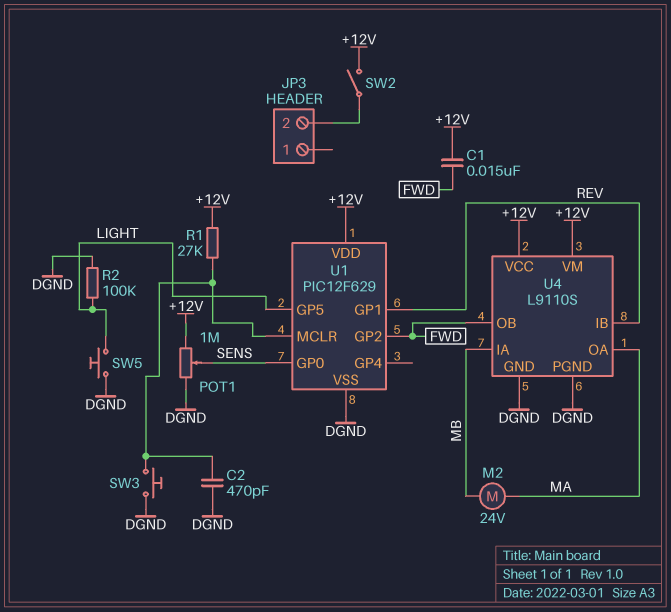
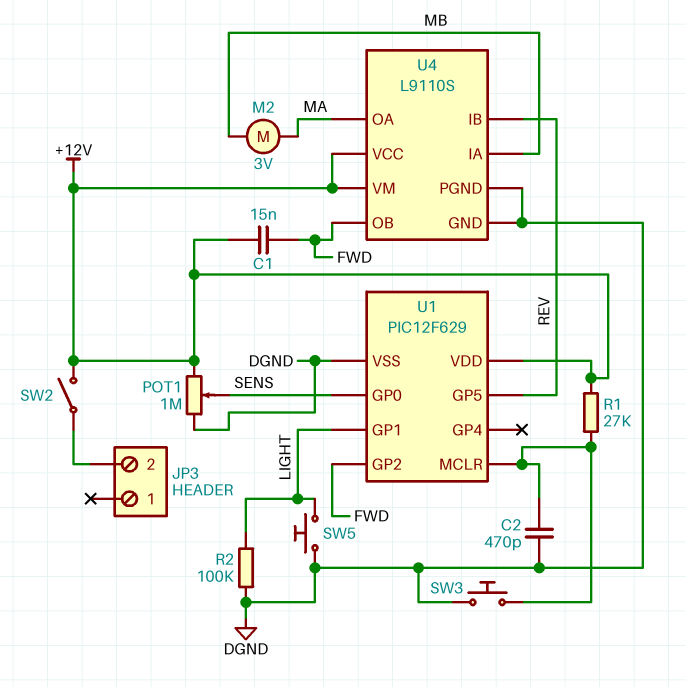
M2: motor 24V (MA, MB) -> motor 3V (MA, MB)
U1 pin GP1: REV -> LIGHT
U1 pin GP5: LIGHT -> REV

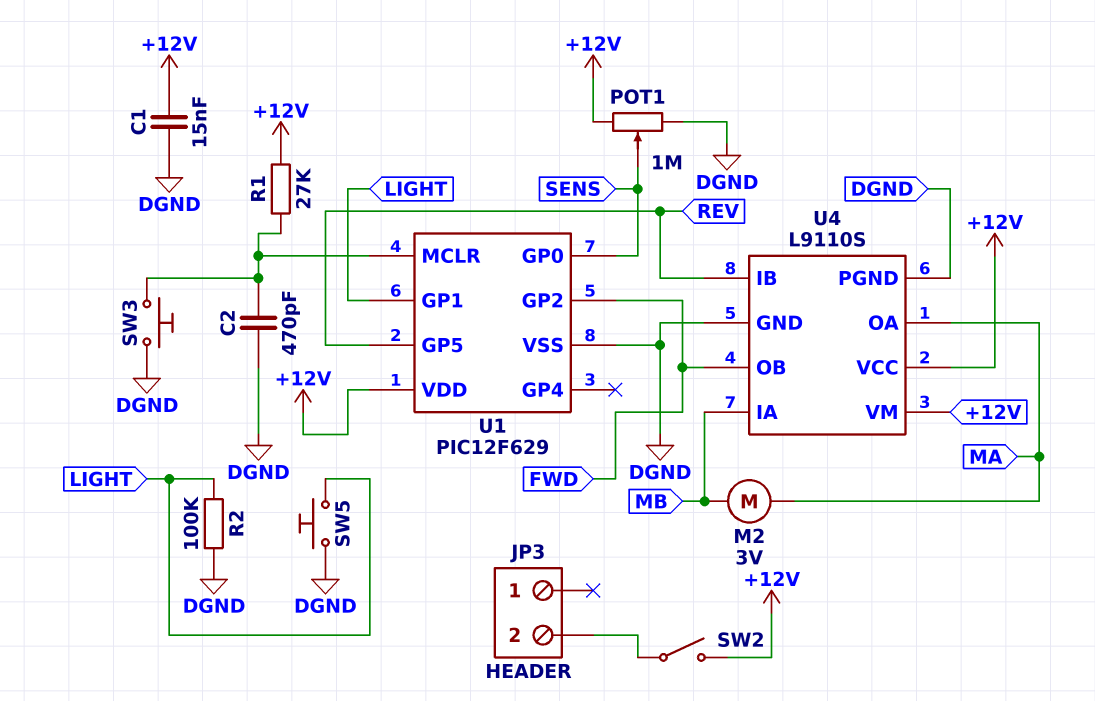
C1: 15nF (+12V, FWD) -> 15nF (+12V, DGND)

